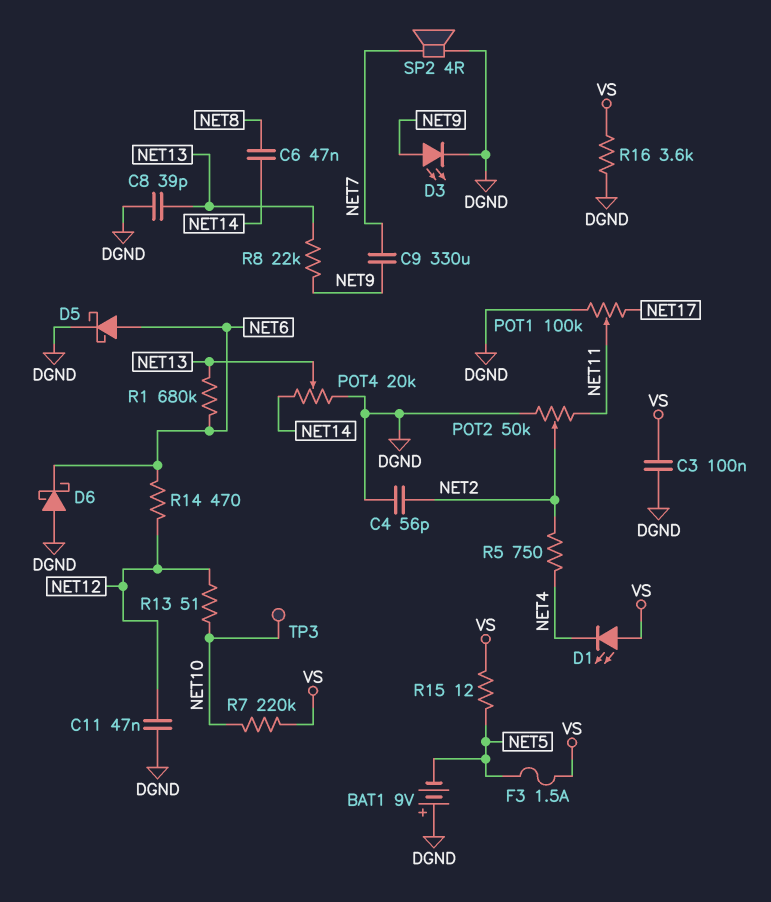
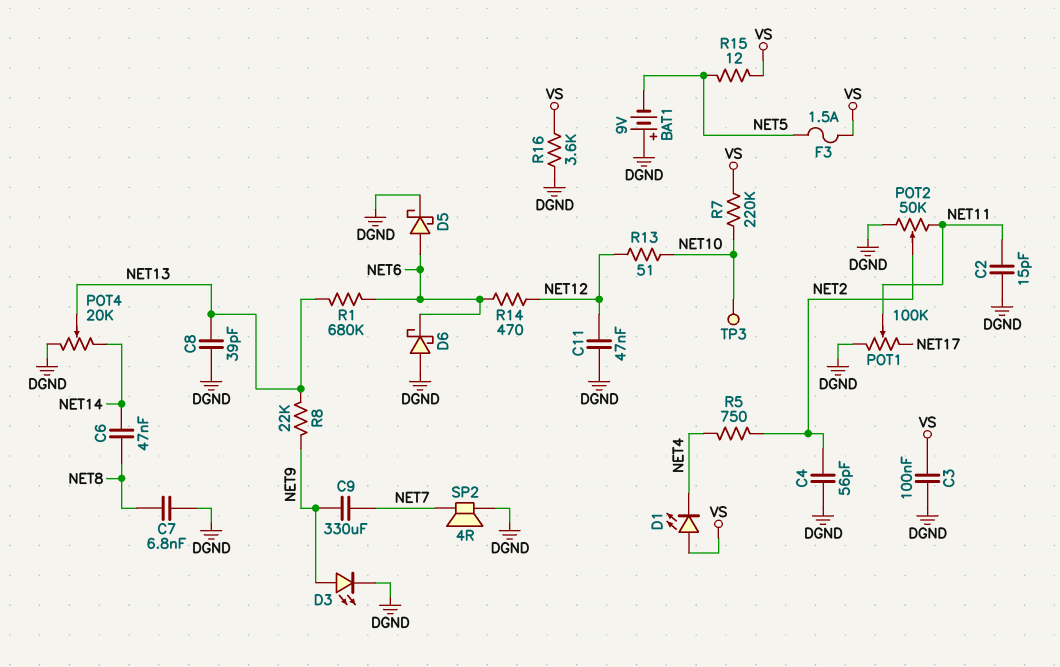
C2: none -> 15pF (DGND, NET11)
C7: none -> 6.8nF (DGND, NET8)

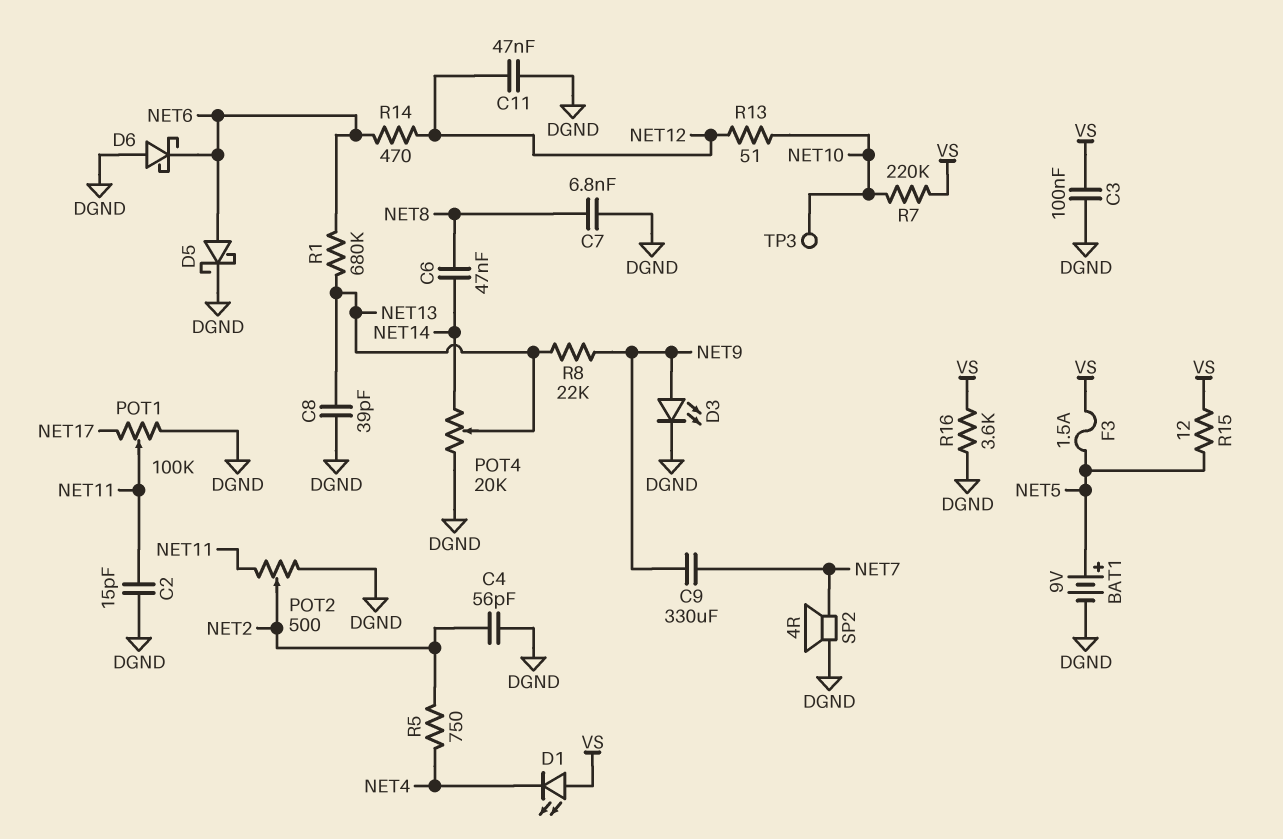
BAT1: 9V (plus DGND, minus NET5) -> 9V (plus NET5, minus DGND)
POT2: 50k (DGND, NET11, wiper NET2) -> 500 (DGND, NET11, wiper NET2)

